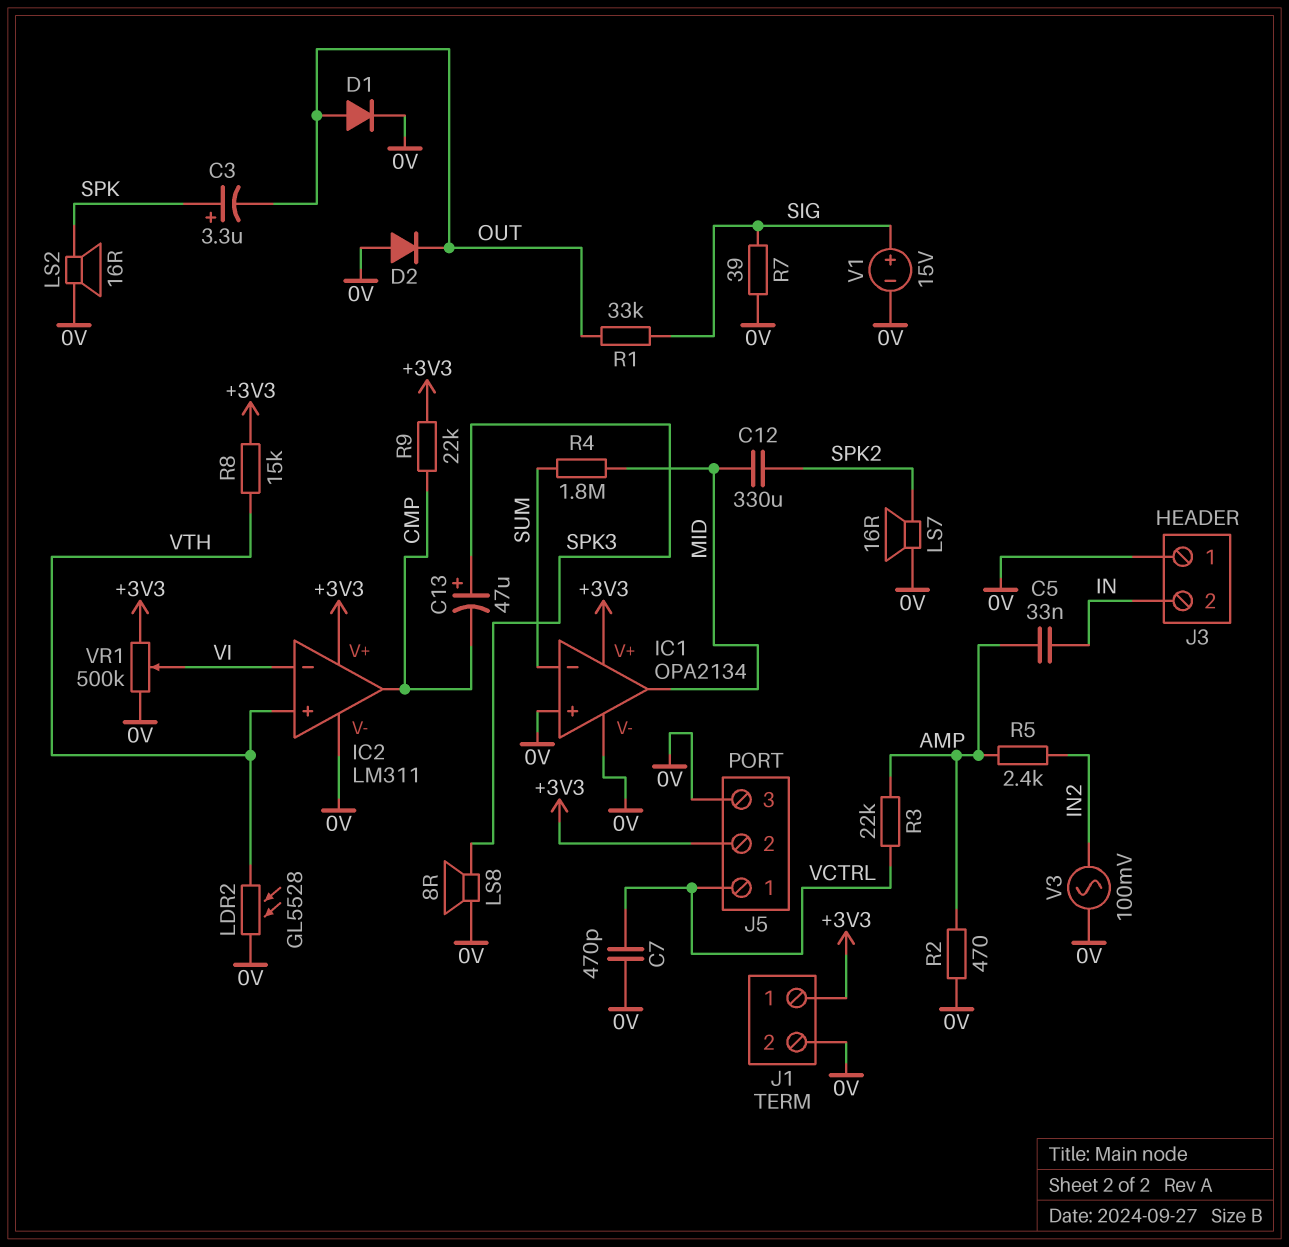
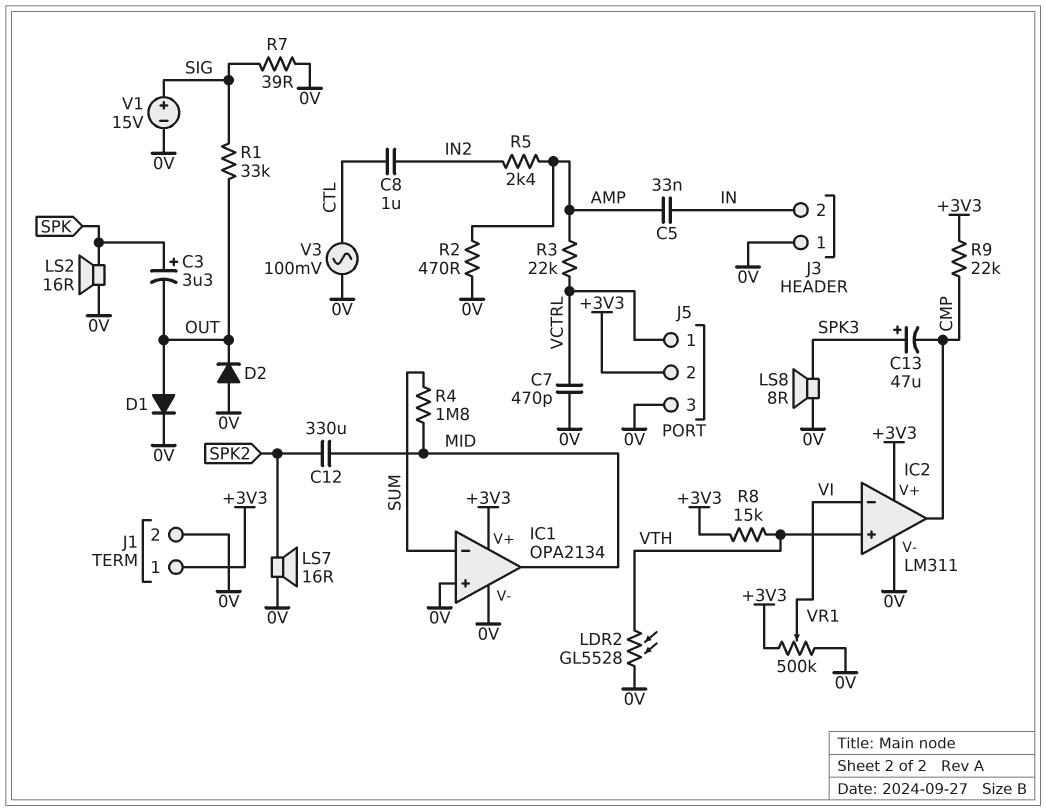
C8: none -> 1uF (CTL, IN2)
V3: AC 100mV (0V, IN2) -> AC 100mV (0V, CTL)

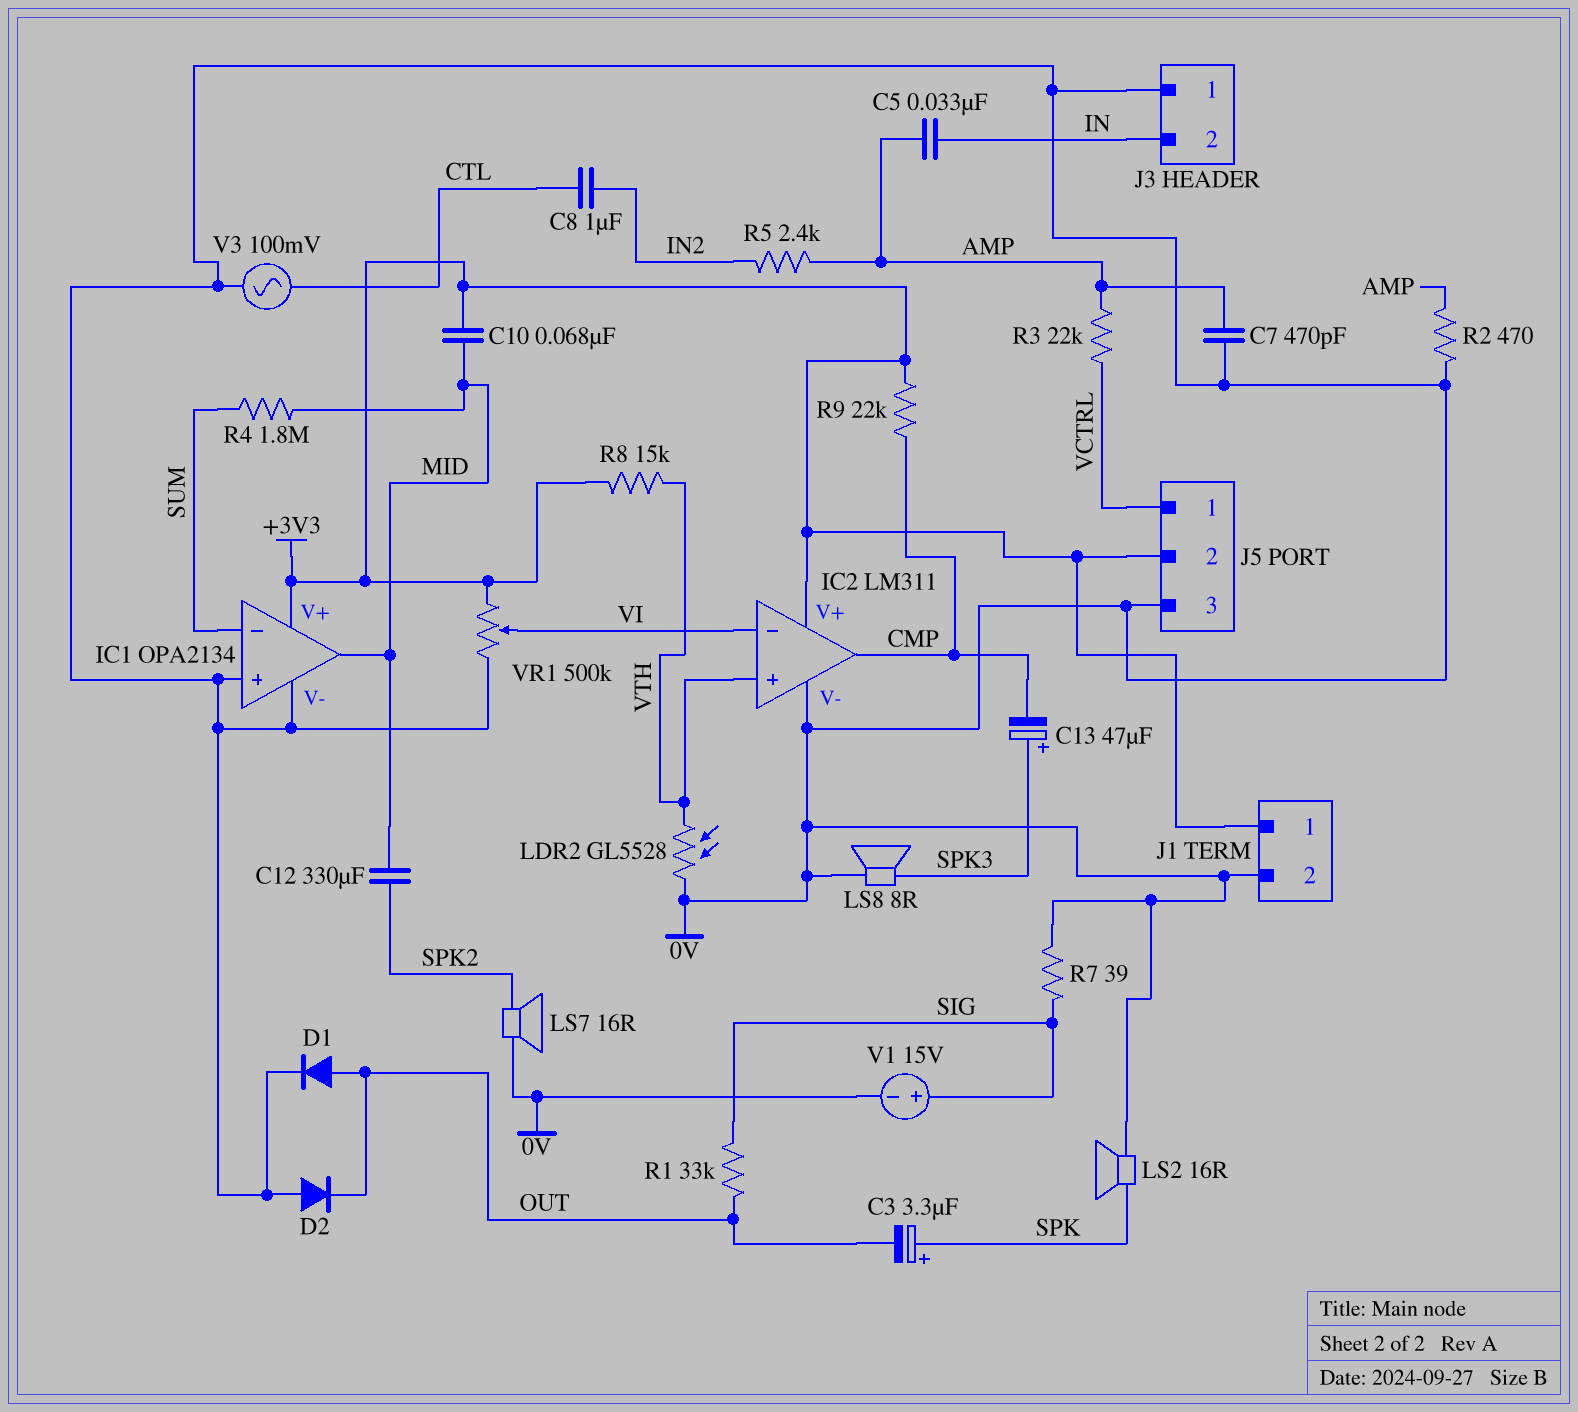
C7: 470pF (0V, VCTRL) -> 470pF (0V, AMP)
C10: none -> 68nF (+3V3, MID)

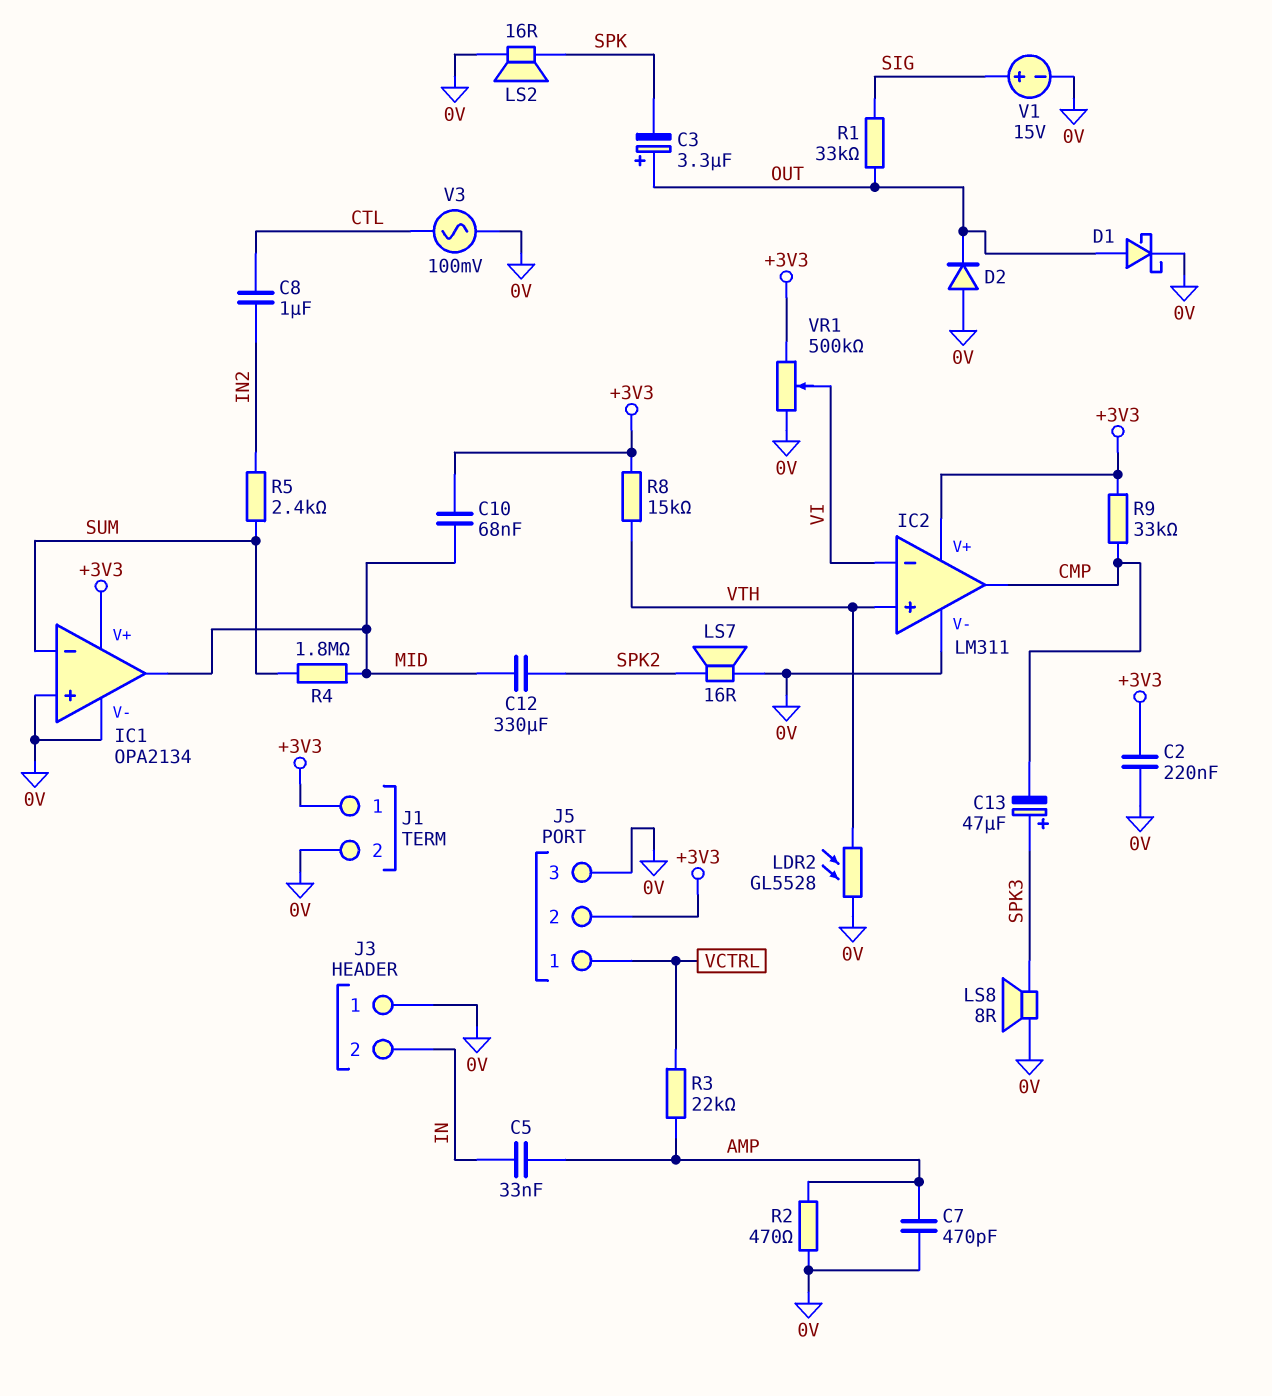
C2: none -> 220nF (+3V3, 0V)
C3: 3.3uF (plus SPK, minus OUT) -> 3.3uF (plus OUT, minus SPK)
D1: diode (A OUT, K 0V) -> schottky (A OUT, K 0V)
R5: 2.4k (AMP, IN2) -> 2.4k (IN2, SUM)
R7: 39 (0V, SIG) -> none
R9: 22k (+3V3, CMP) -> 33k (+3V3, CMP)

